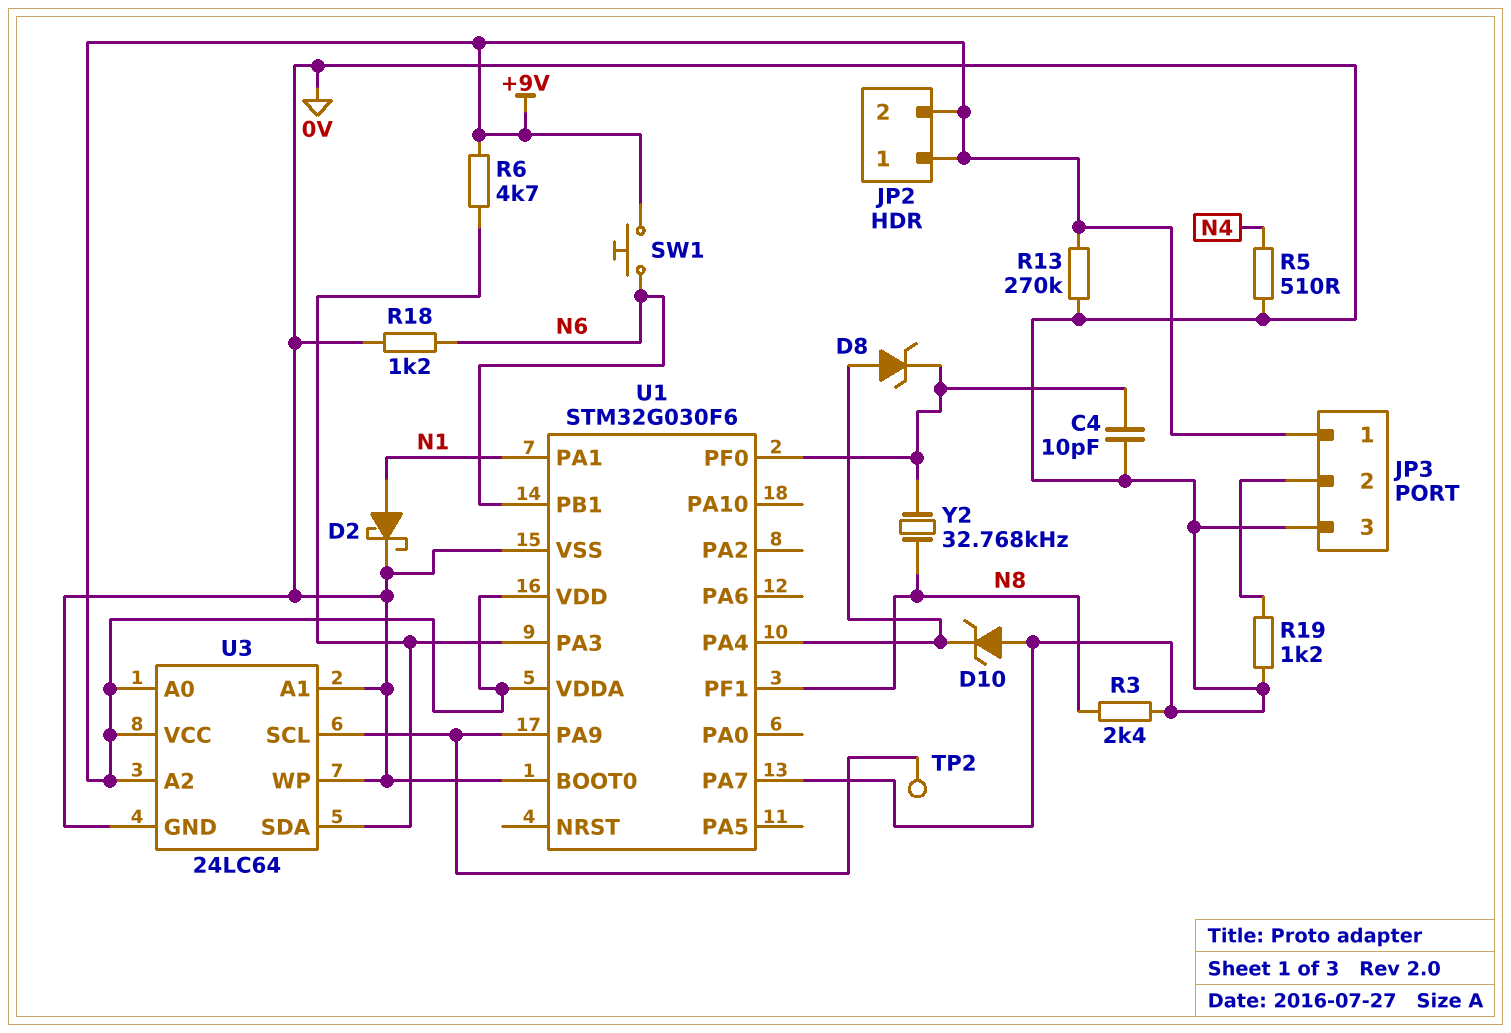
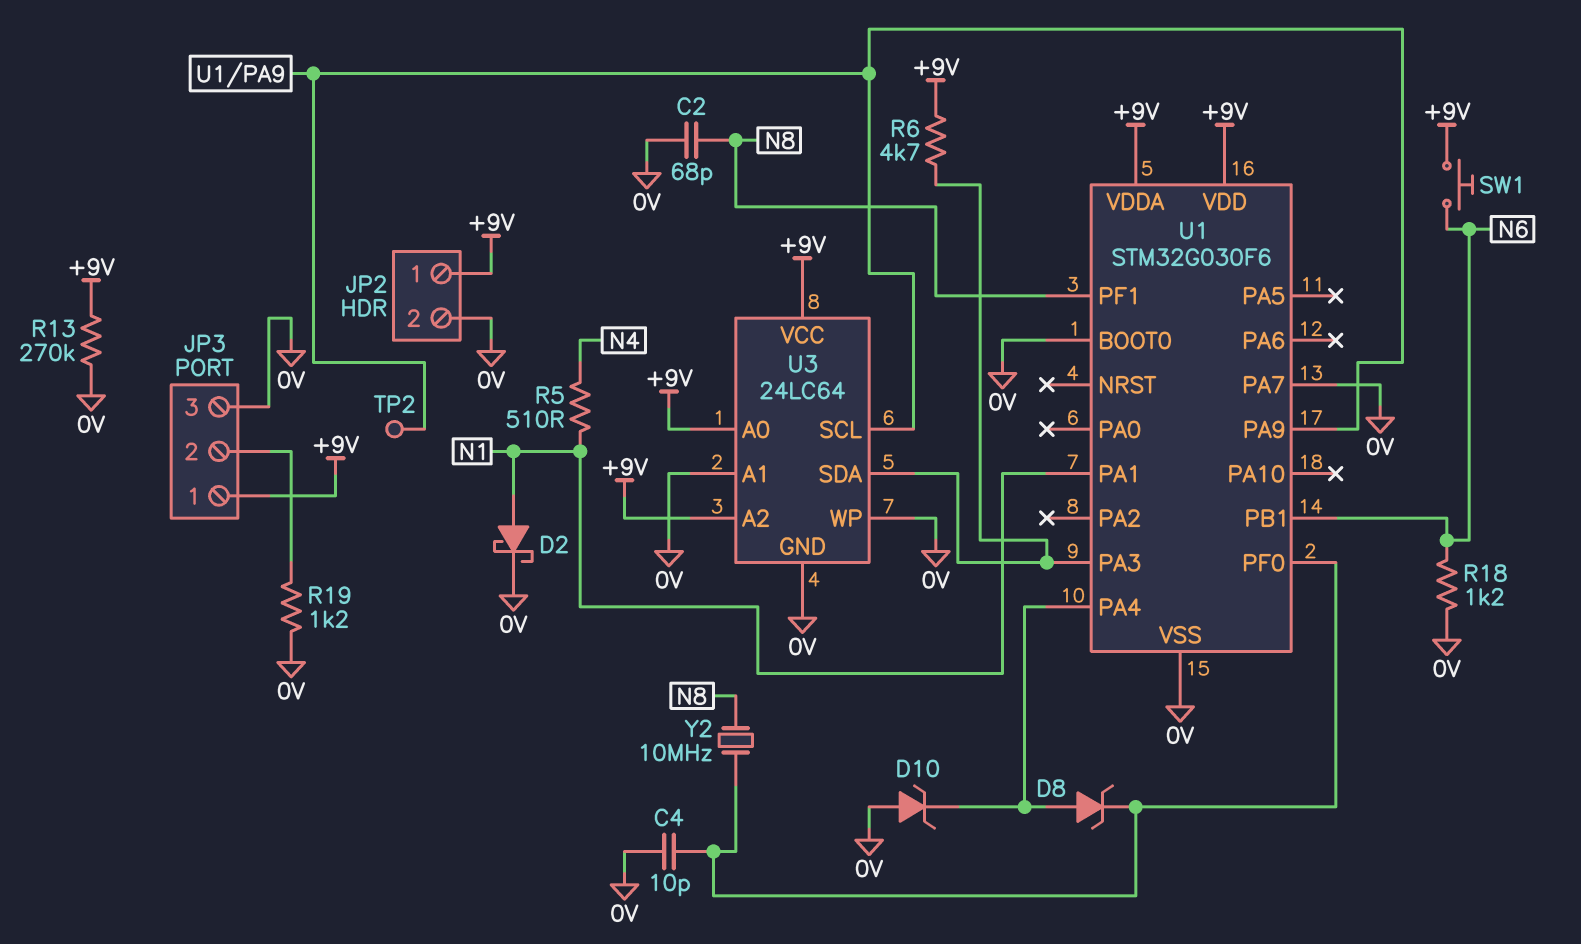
C2: none -> 68pF (0V, N8)
JP2 pin 2: +9V -> 0V
R3: 2.4k (0V, N8) -> none
R5: 510 (0V, N4) -> 510 (N1, N4)
Y2: 32.768kHz (N8, U1/PF0) -> 10MHz (N8, U1/PF0)

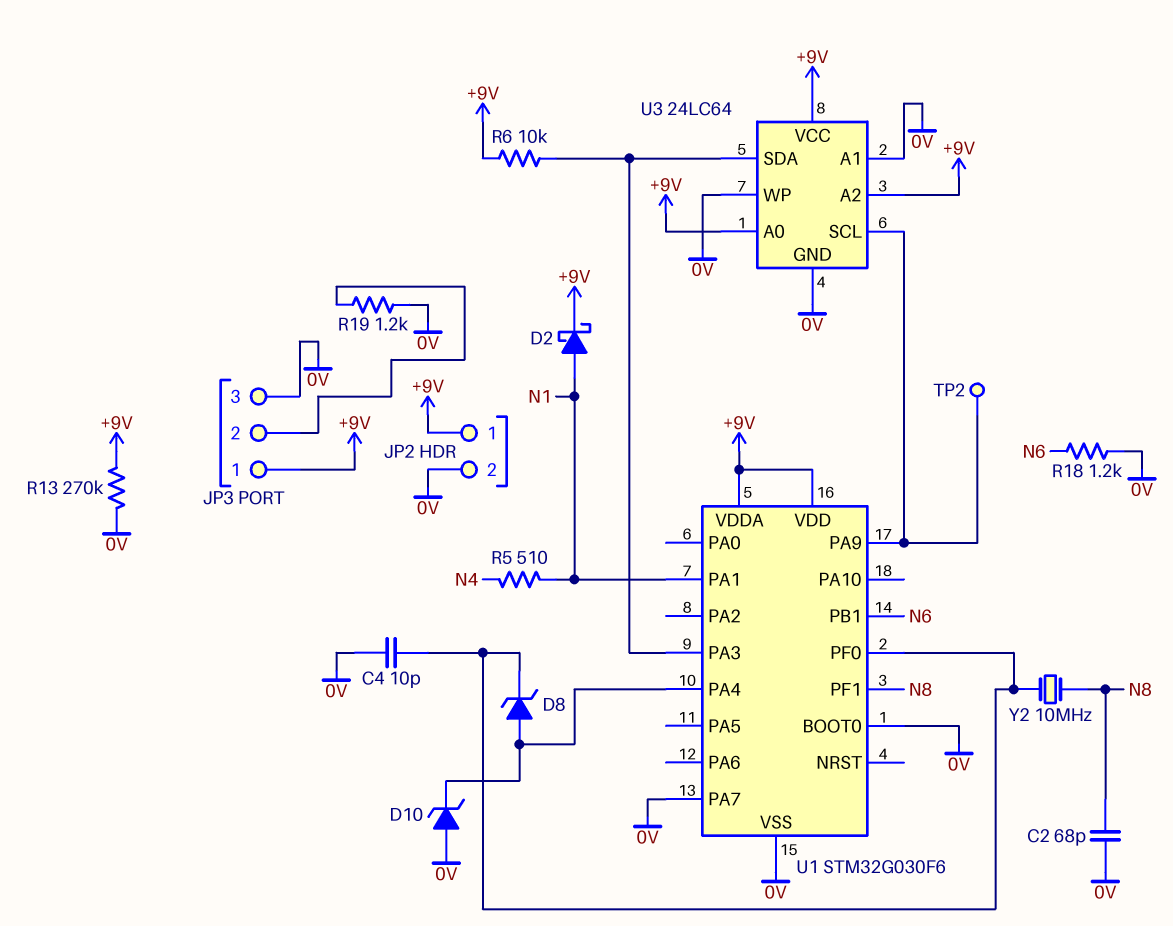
D2: schottky (A N1, K 0V) -> schottky (A N1, K +9V)
R6: 4.7k (+9V, U1/PA3) -> 10k (+9V, U1/PA3)
SW1: button (+9V, N6) -> none

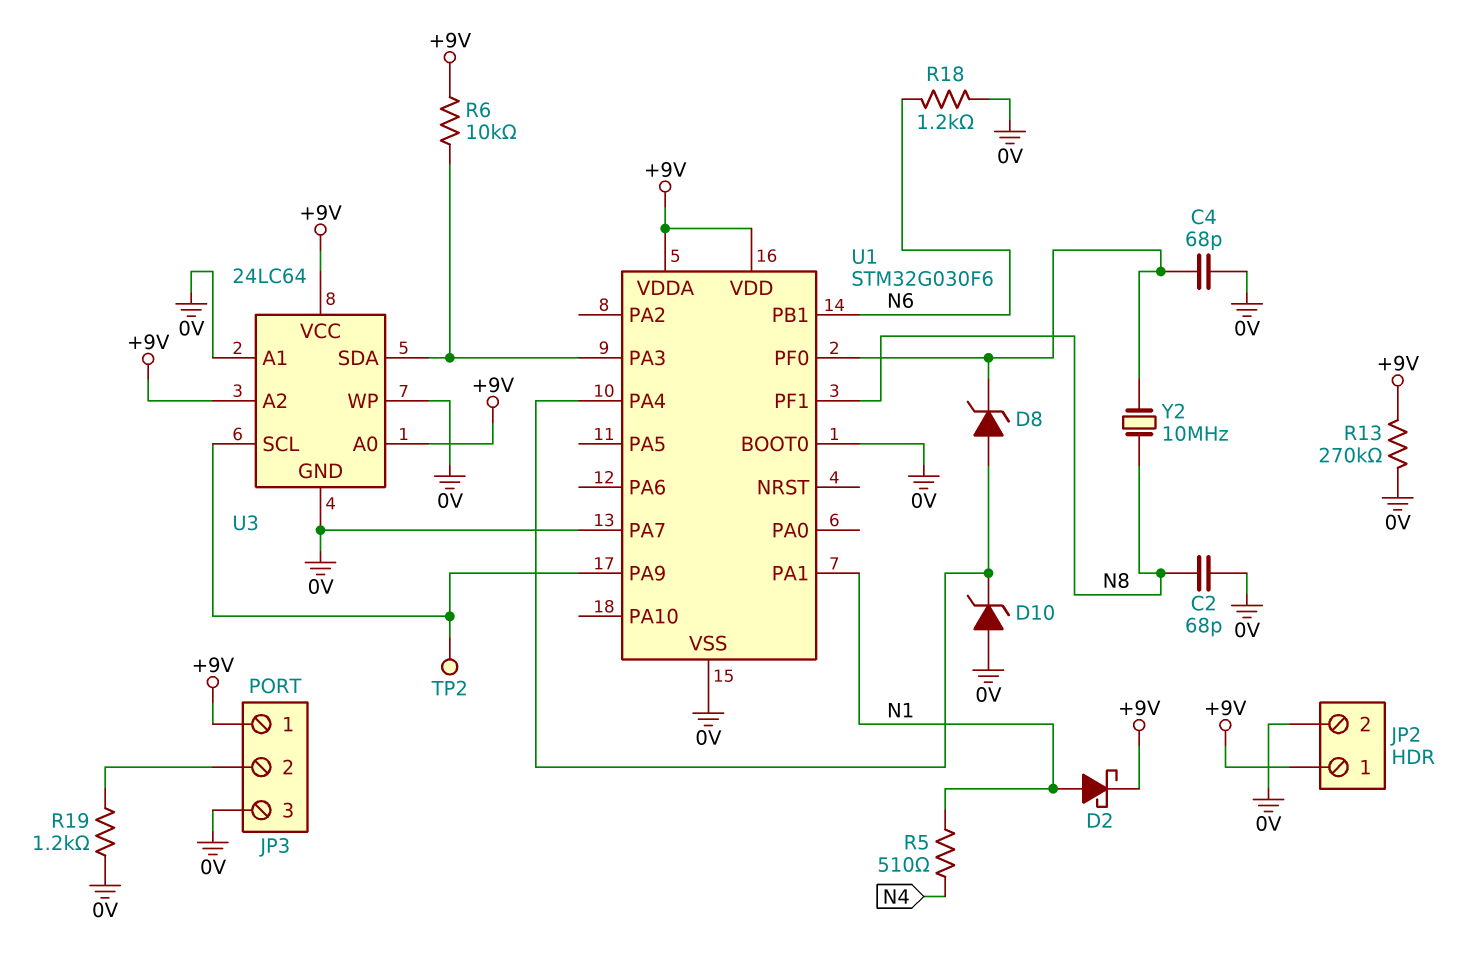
C4: 10pF (0V, U1/PF0) -> 68pF (0V, U1/PF0)

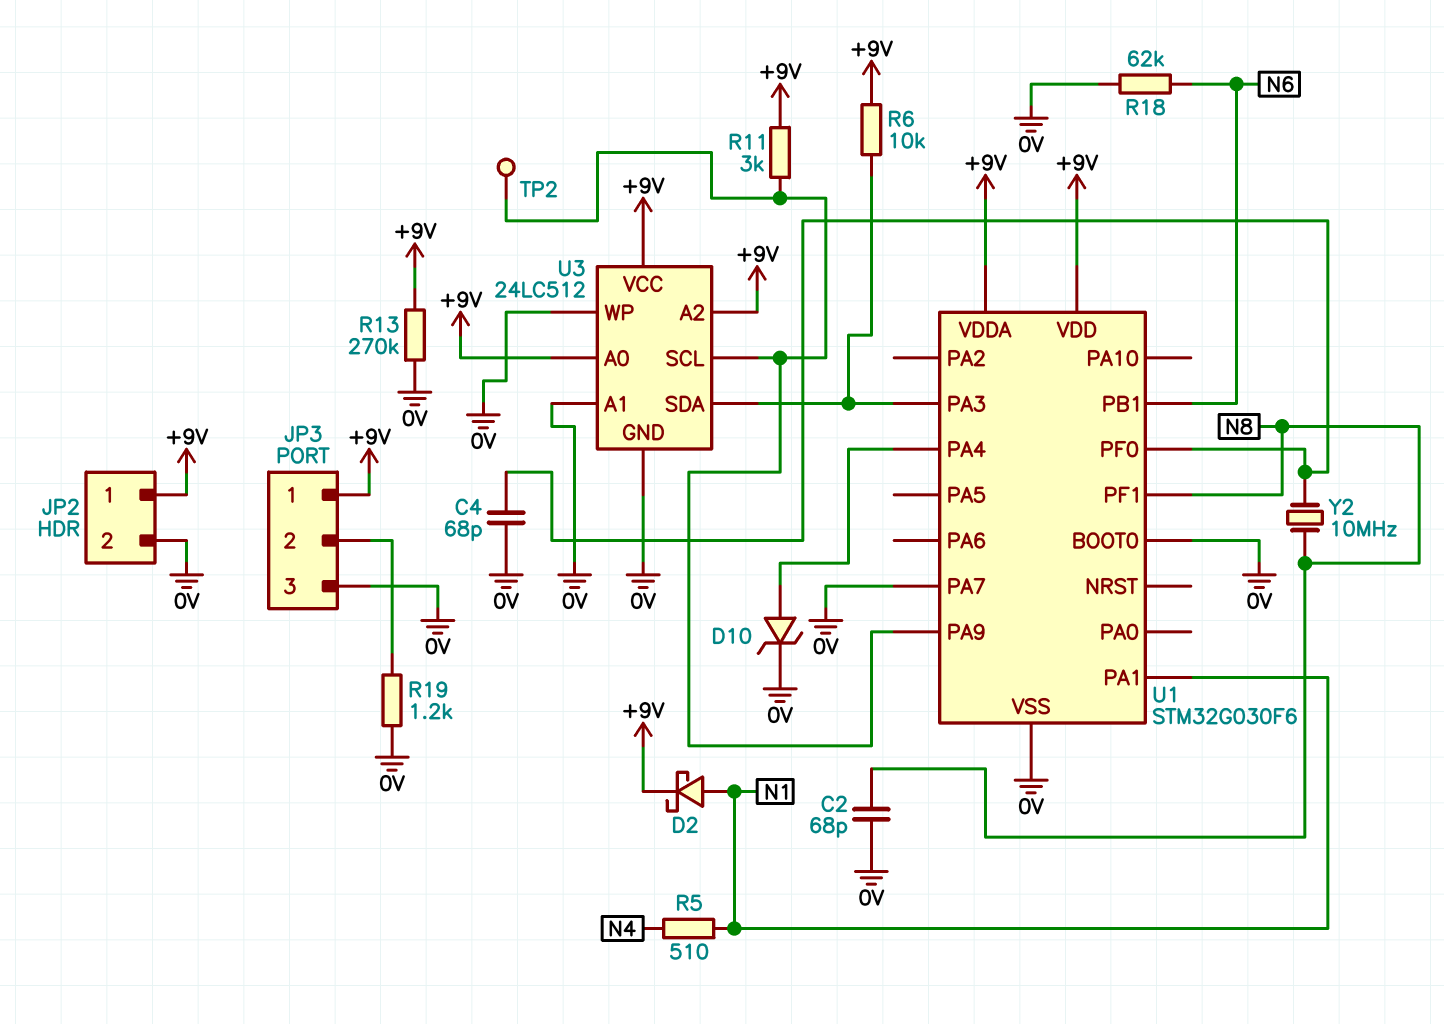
D8: zener (A U1/PA4, K U1/PF0) -> none
D10: zener (A 0V, K U1/PA4) -> zener (A U1/PA4, K 0V)
R11: none -> 3k (+9V, U1/PA9)
R18: 1.2k (0V, N6) -> 62k (0V, N6)
U3: 24LC64 -> 24LC512

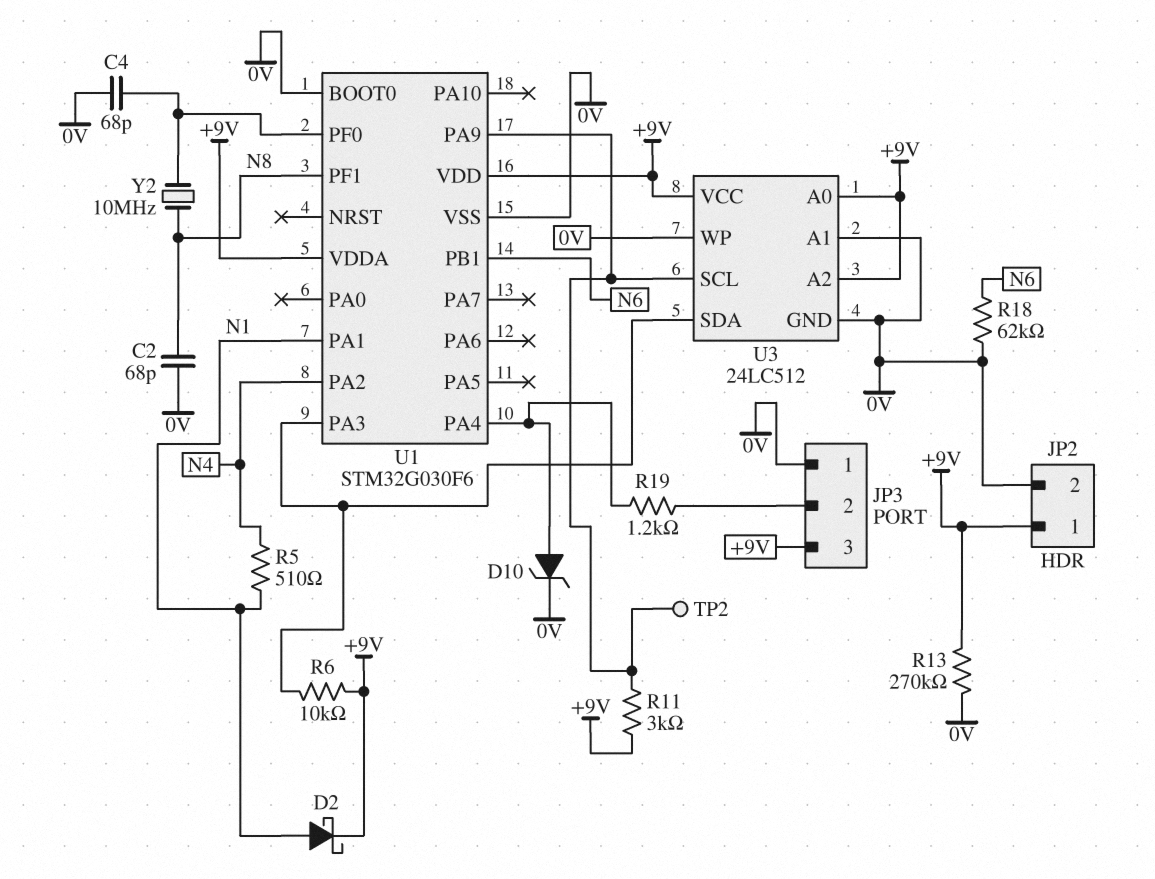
JP3 pin 1: +9V -> 0V
JP3 pin 3: 0V -> +9V
R19: 1.2k (0V, JP3/2) -> 1.2k (JP3/2, U1/PA4)
U1 pin PA2: none -> N4
U1 pin PA7: 0V -> none

